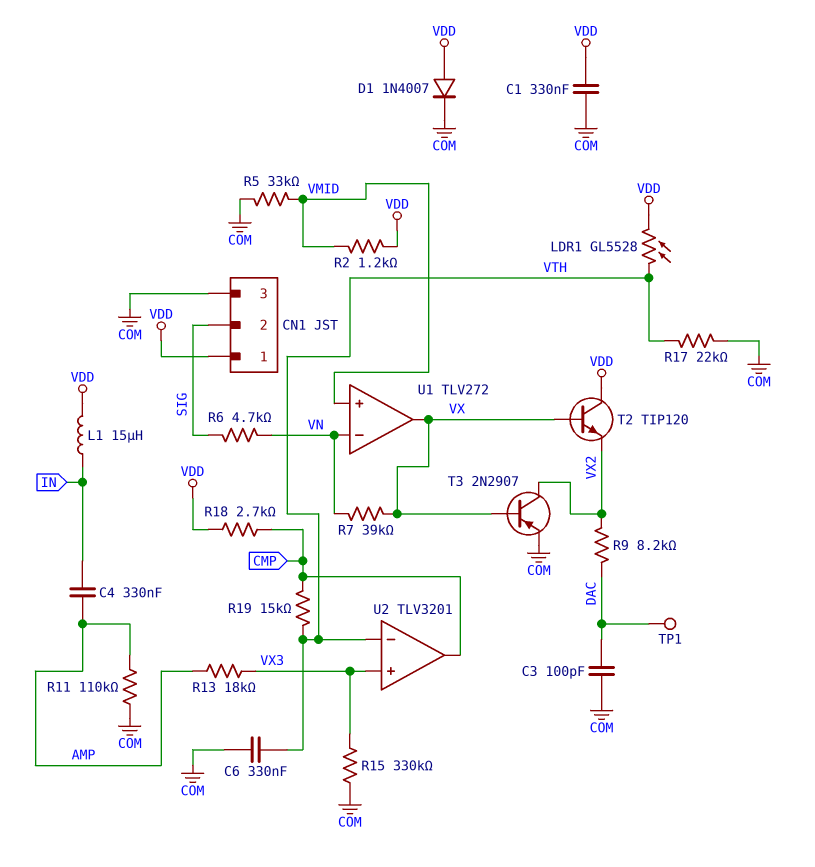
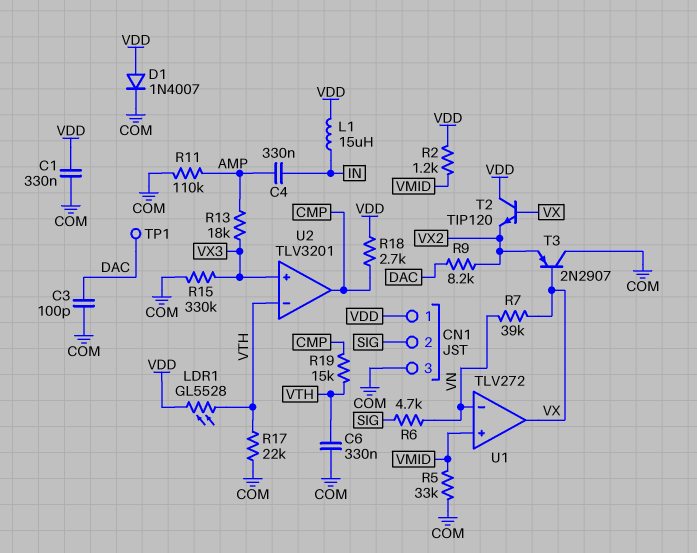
T3: PNP 2N2907 (B VX, C VX2, E COM) -> PNP 2N2907 (B VX, C COM, E VX2)

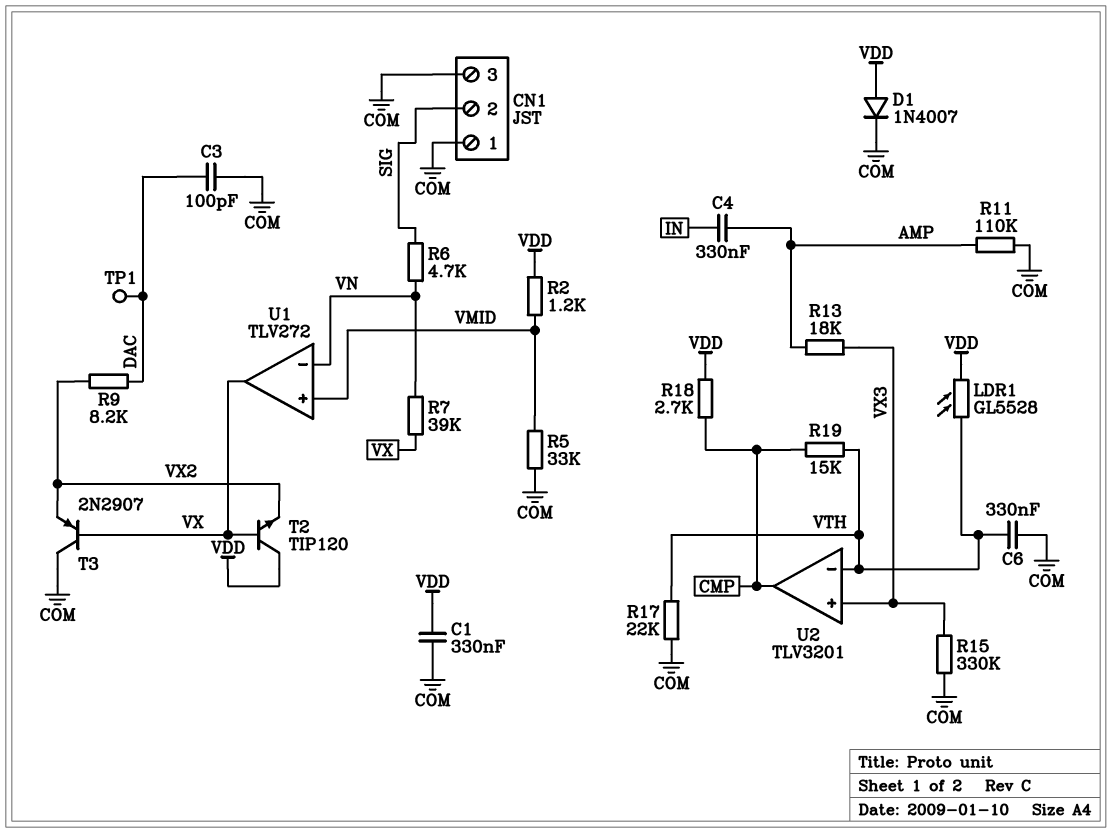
CN1 pin 1: VDD -> COM
L1: 15uH (IN, VDD) -> none

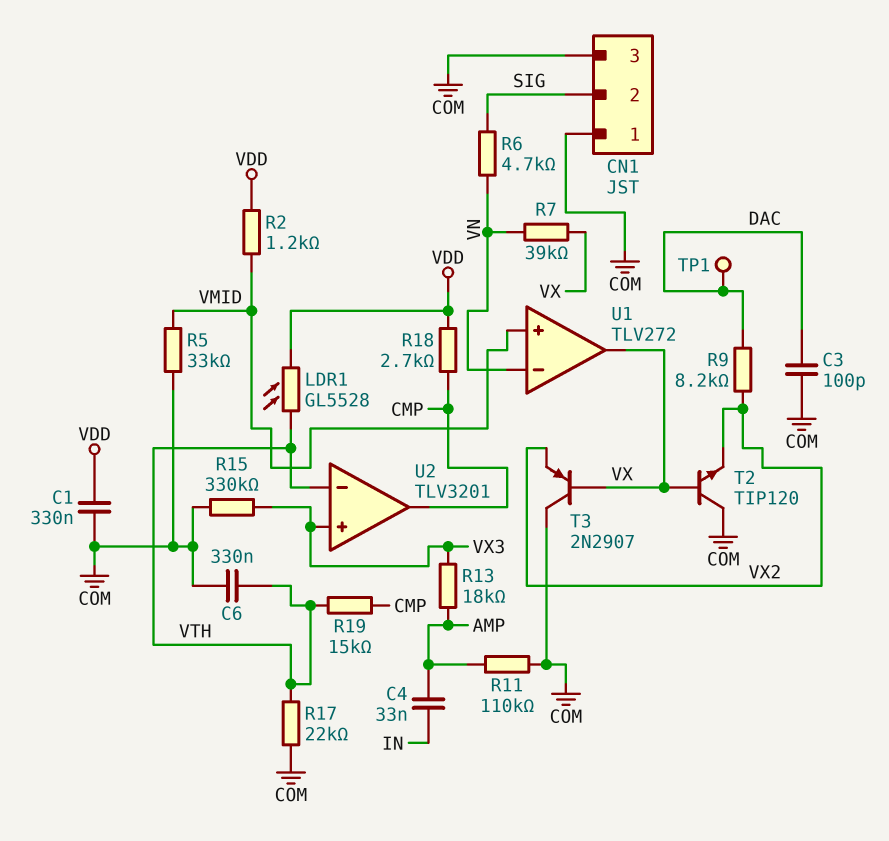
C4: 330nF (AMP, IN) -> 33nF (AMP, IN)
D1: diode 1N4007 (A VDD, K COM) -> none
T2: NPN TIP120 (B VX, C VDD, E VX2) -> NPN TIP120 (B VX, C COM, E VX2)

